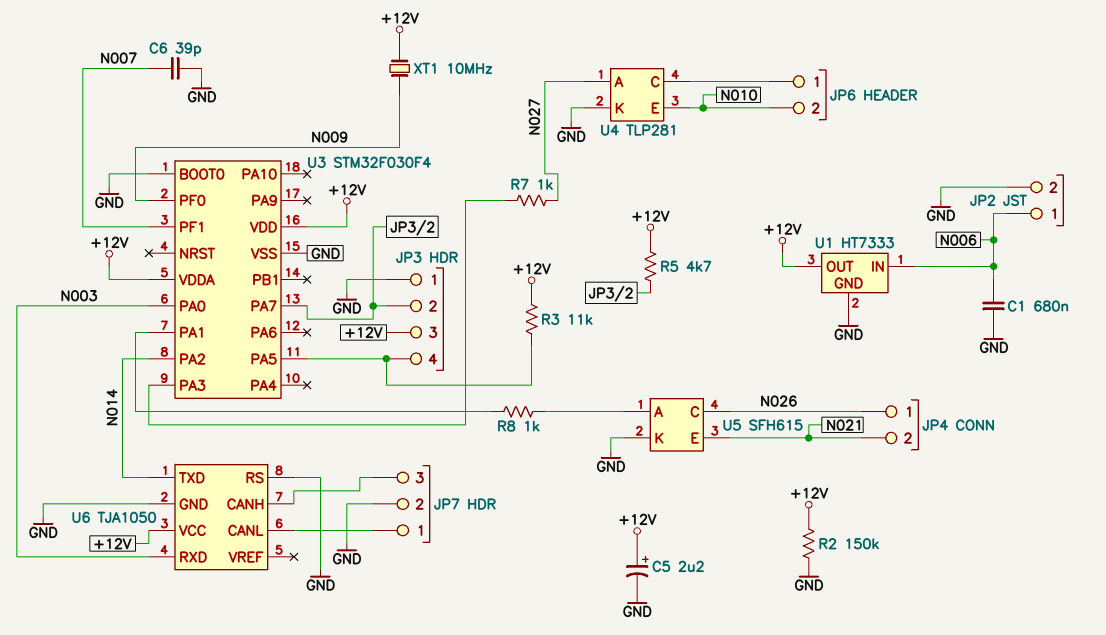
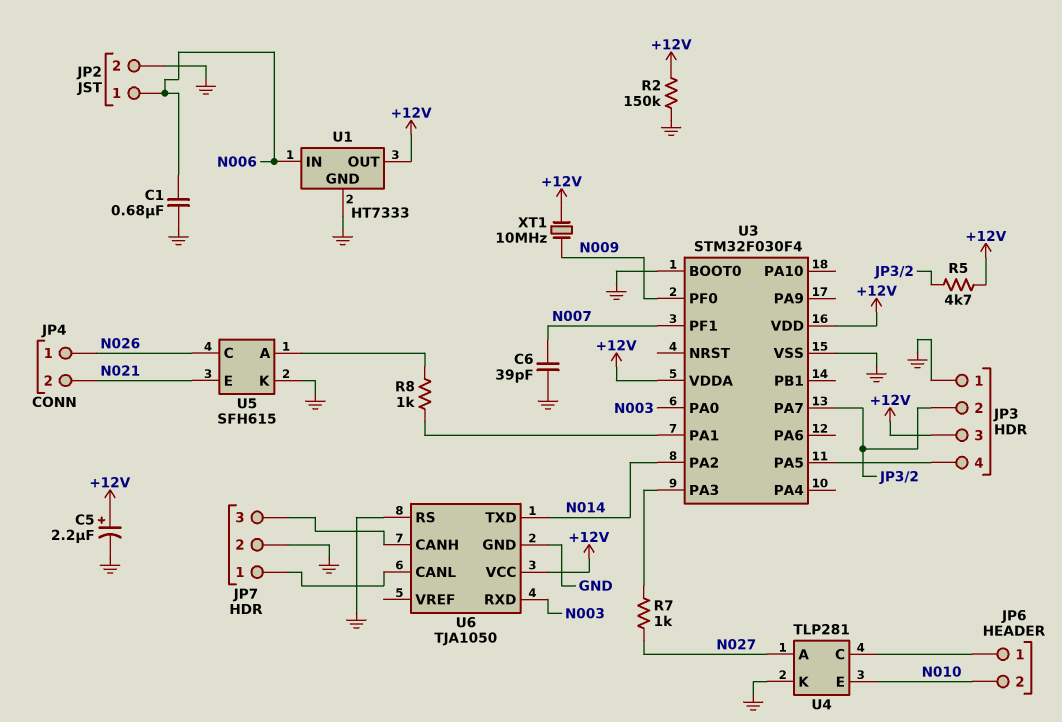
R3: 11k (+12V, JP3/4) -> none

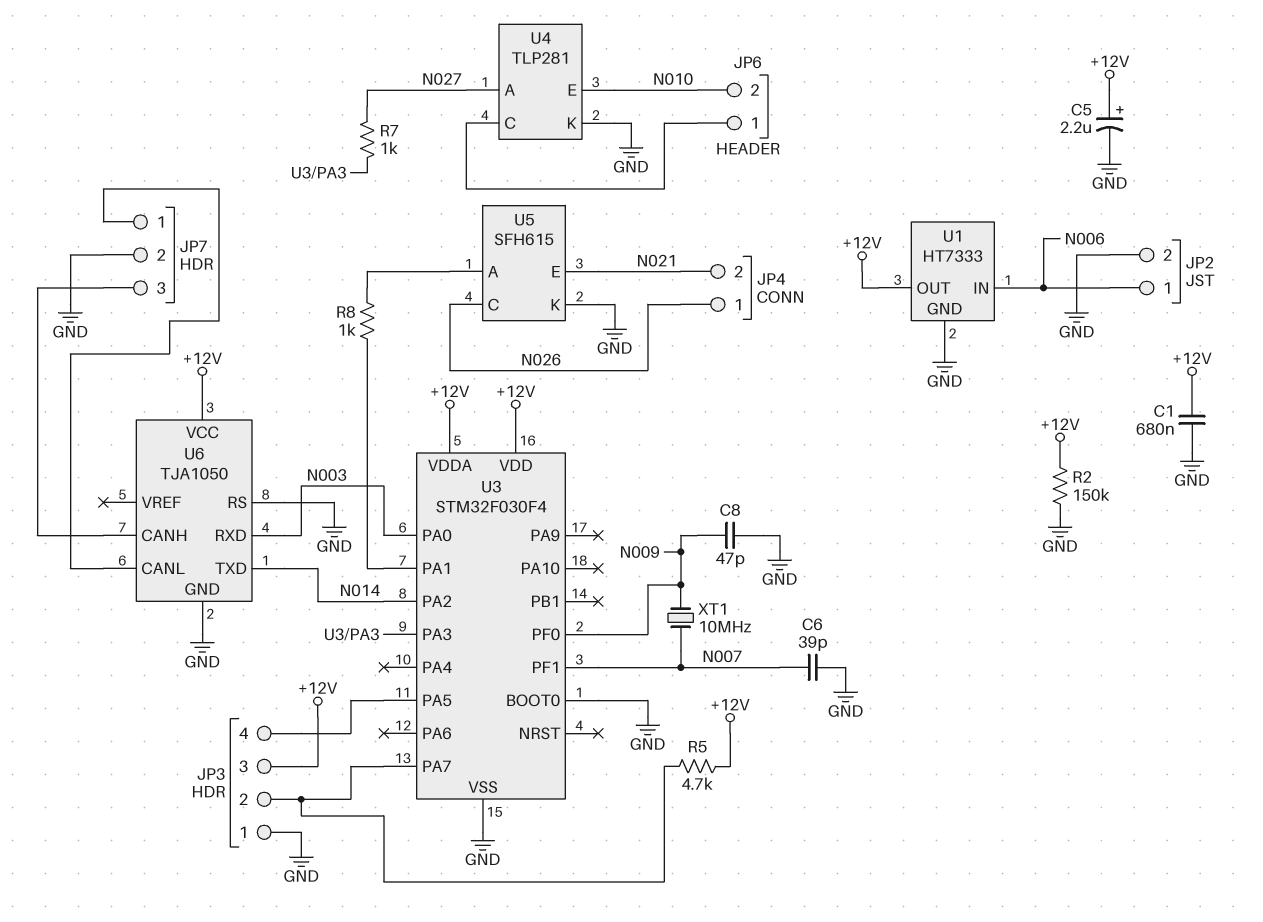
C1: 680nF (GND, N006) -> 680nF (+12V, GND)
C8: none -> 47pF (GND, N009)
XT1: 10MHz (+12V, N009) -> 10MHz (N007, N009)

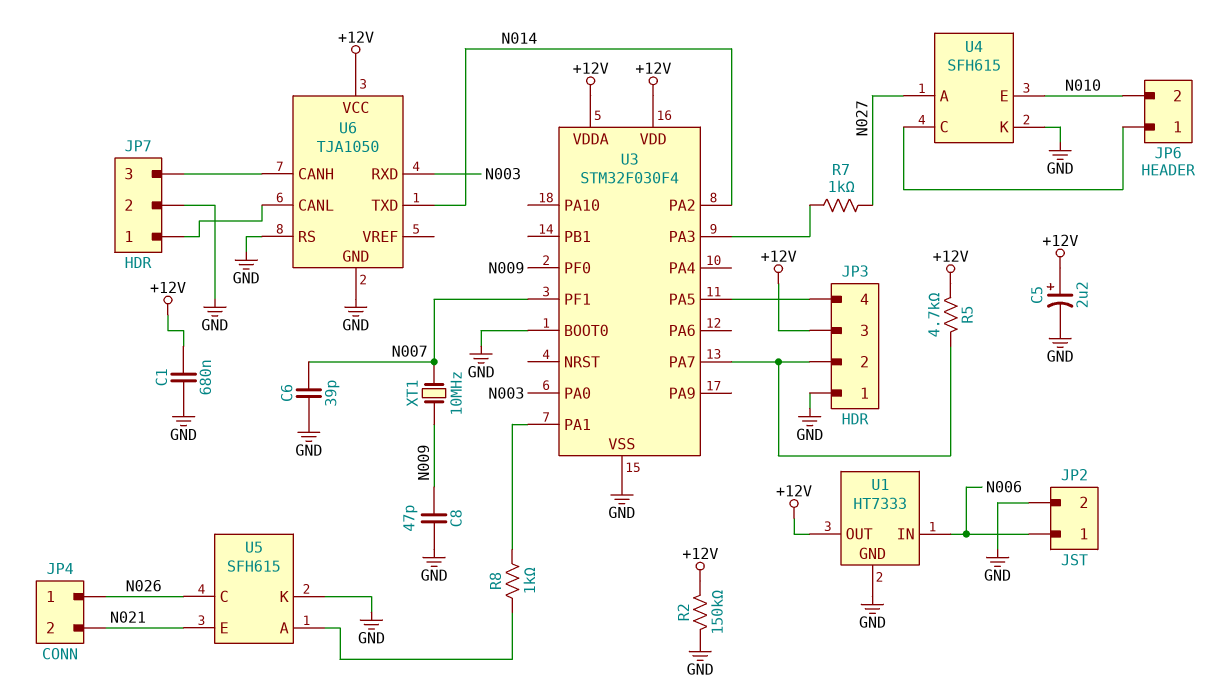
U4: TLP281 -> SFH615

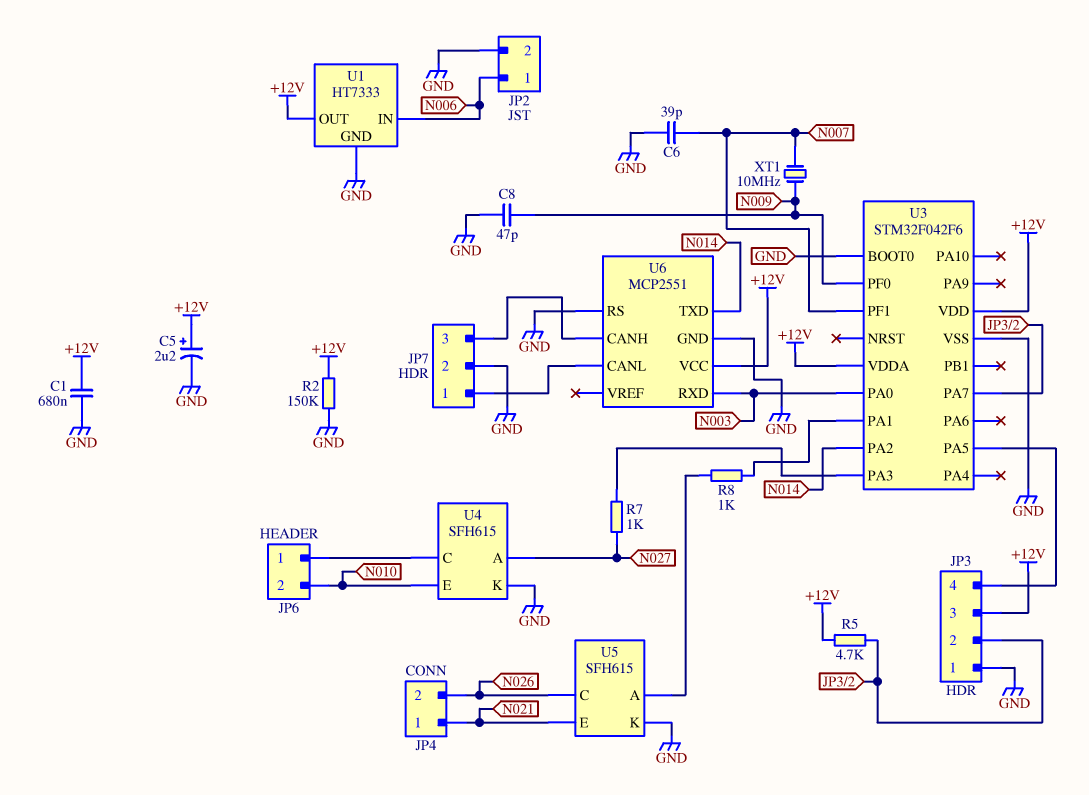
JP4 pin 1: N026 -> N021
JP4 pin 2: N021 -> N026
U3: STM32F030F4 -> STM32F042F6
U6: TJA1050 -> MCP2551

